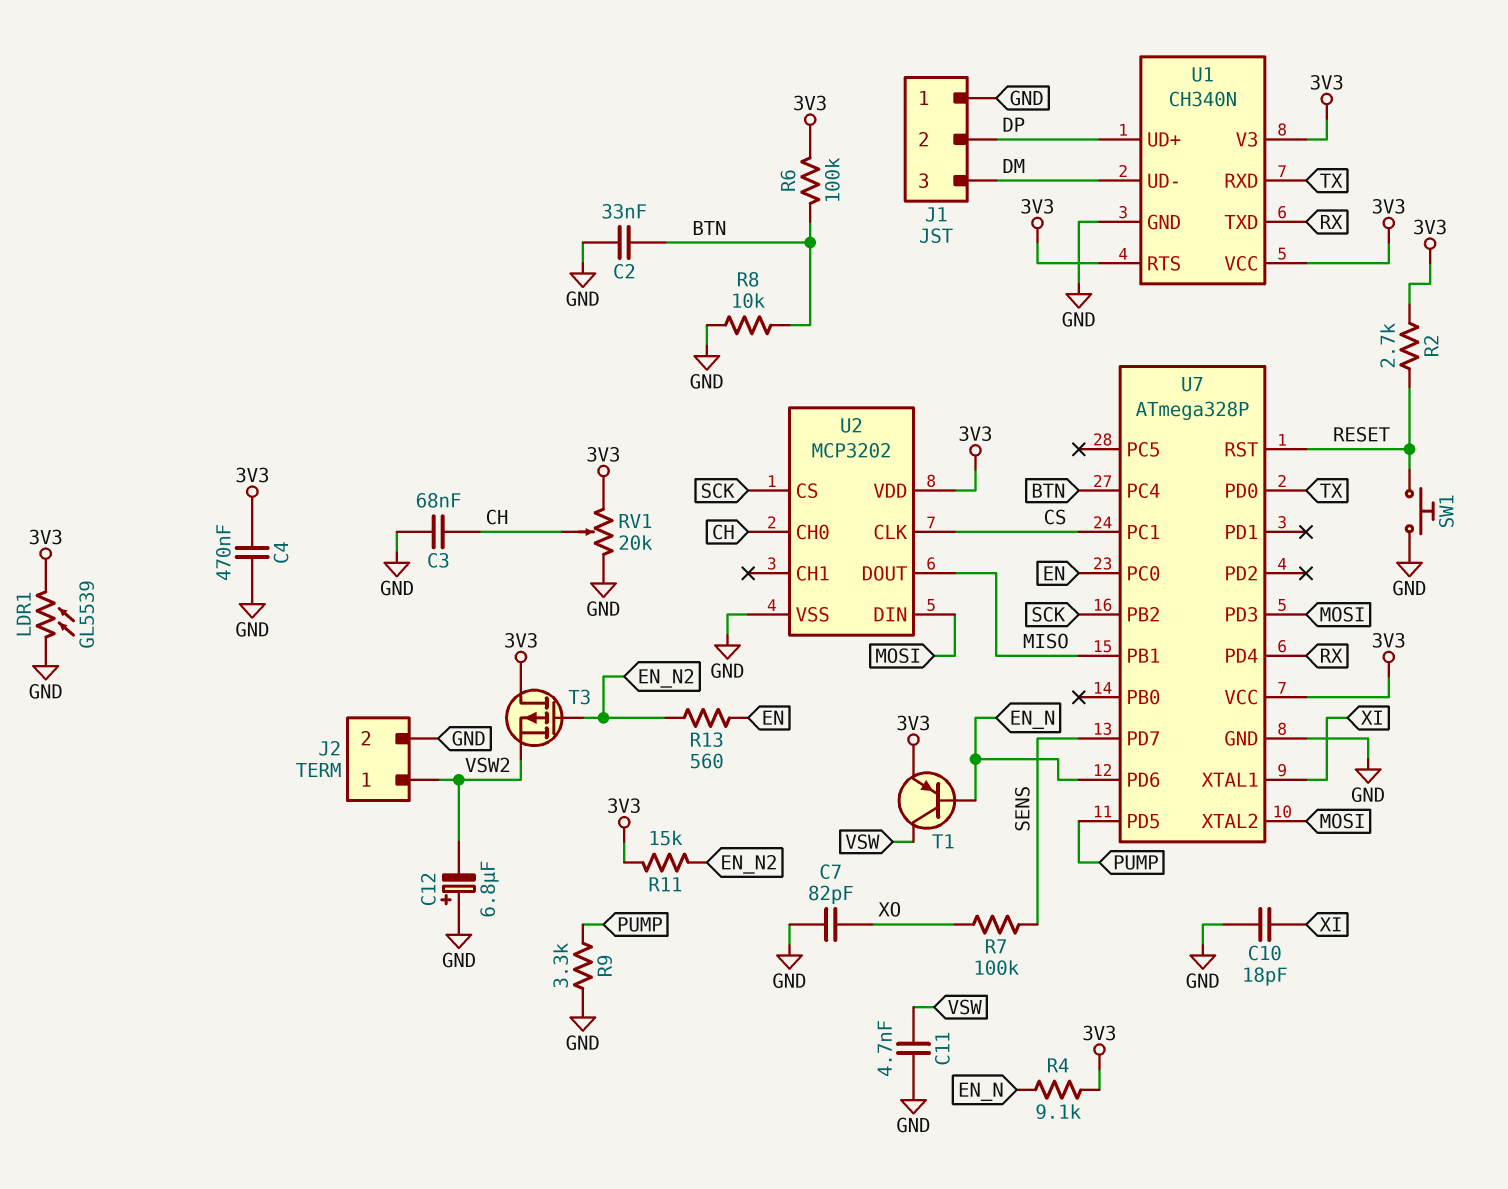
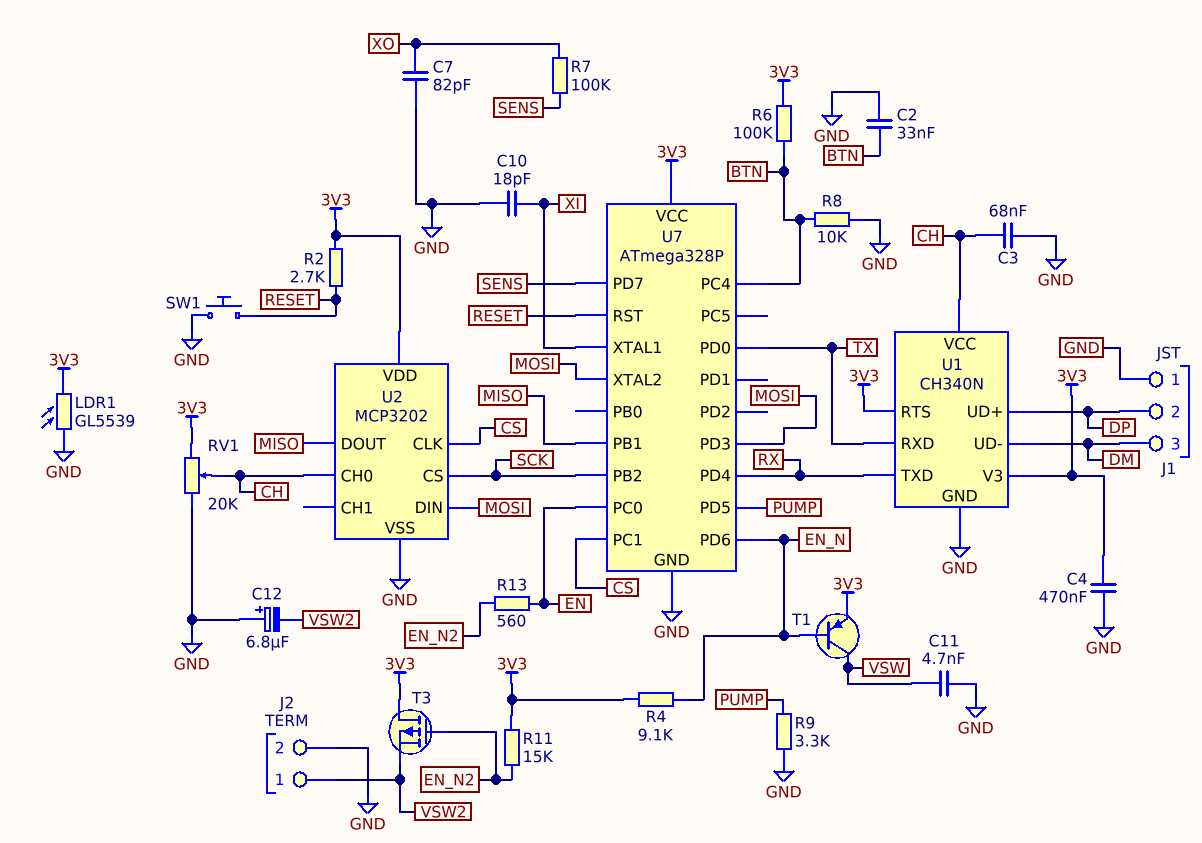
U1 pin VCC: 3V3 -> CH

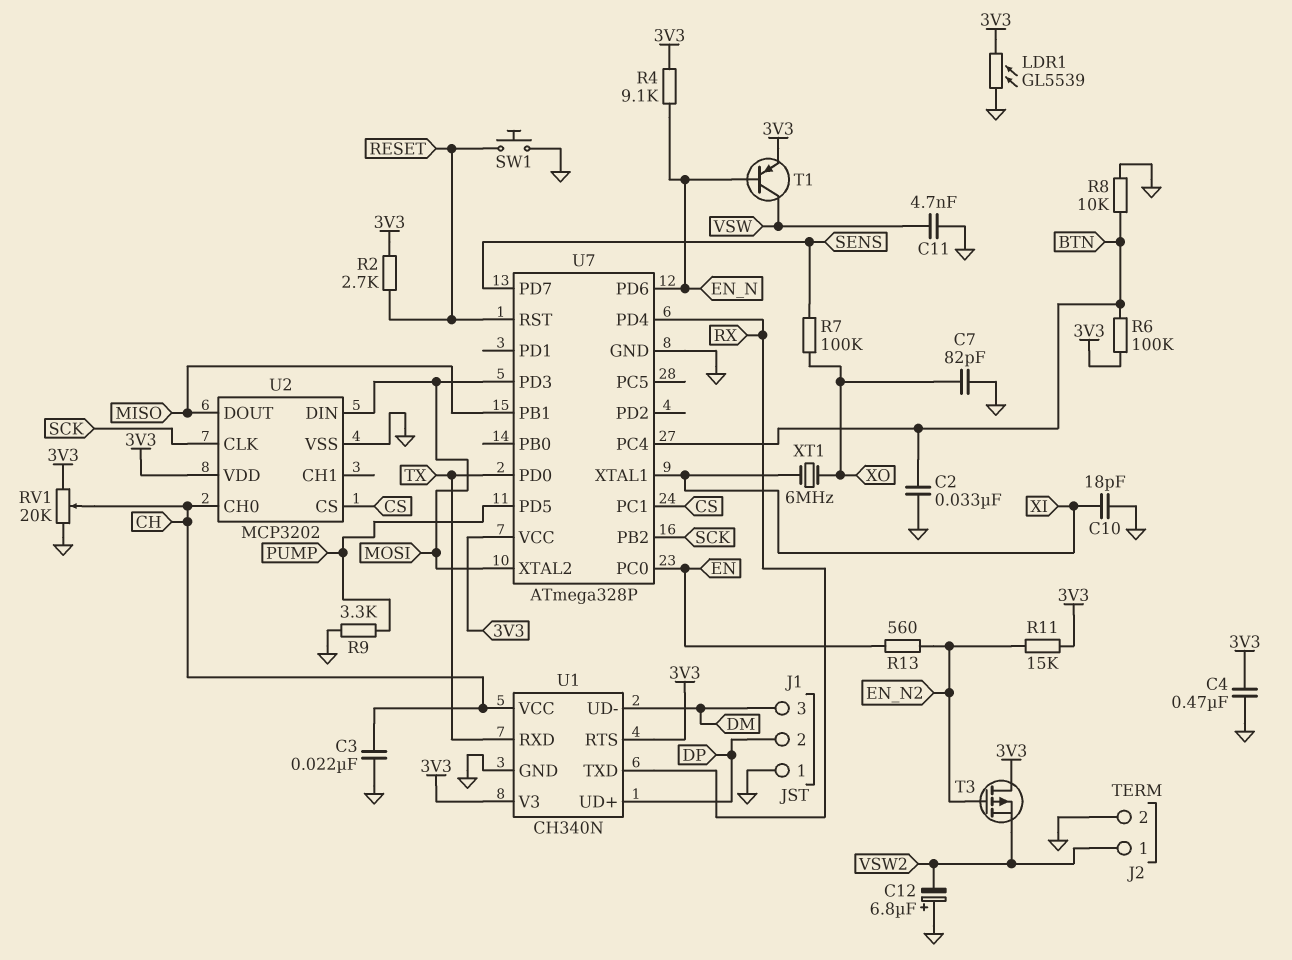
C3: 68nF (CH, GND) -> 22nF (CH, GND)
U2 pin CLK: CS -> SCK
U2 pin CS: SCK -> CS
XT1: none -> 6MHz (XI, XO)

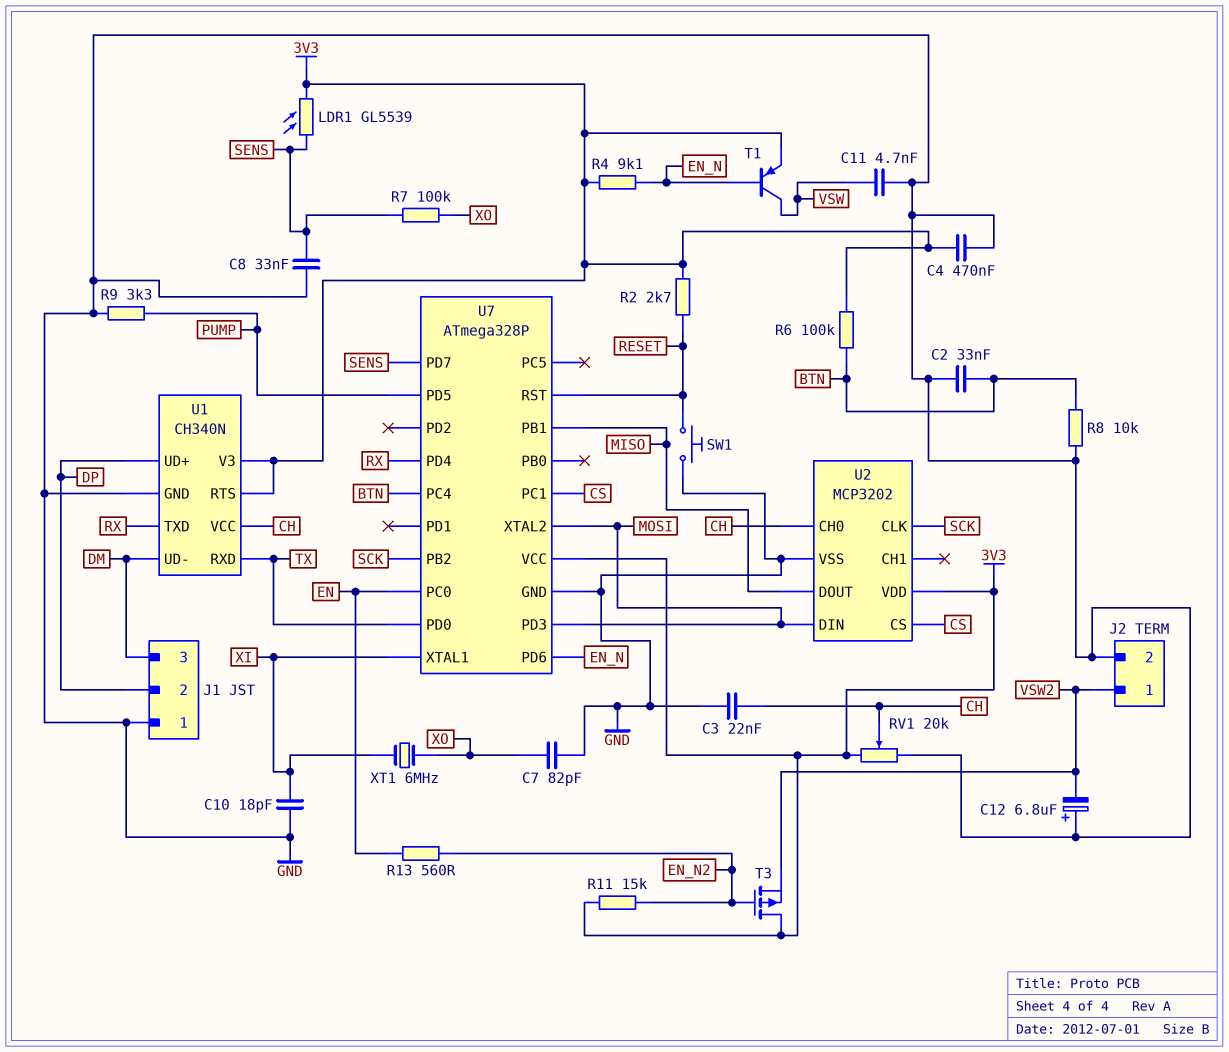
C8: none -> 33nF (GND, SENS)
LDR1: GL5539 (3V3, GND) -> GL5539 (3V3, SENS)

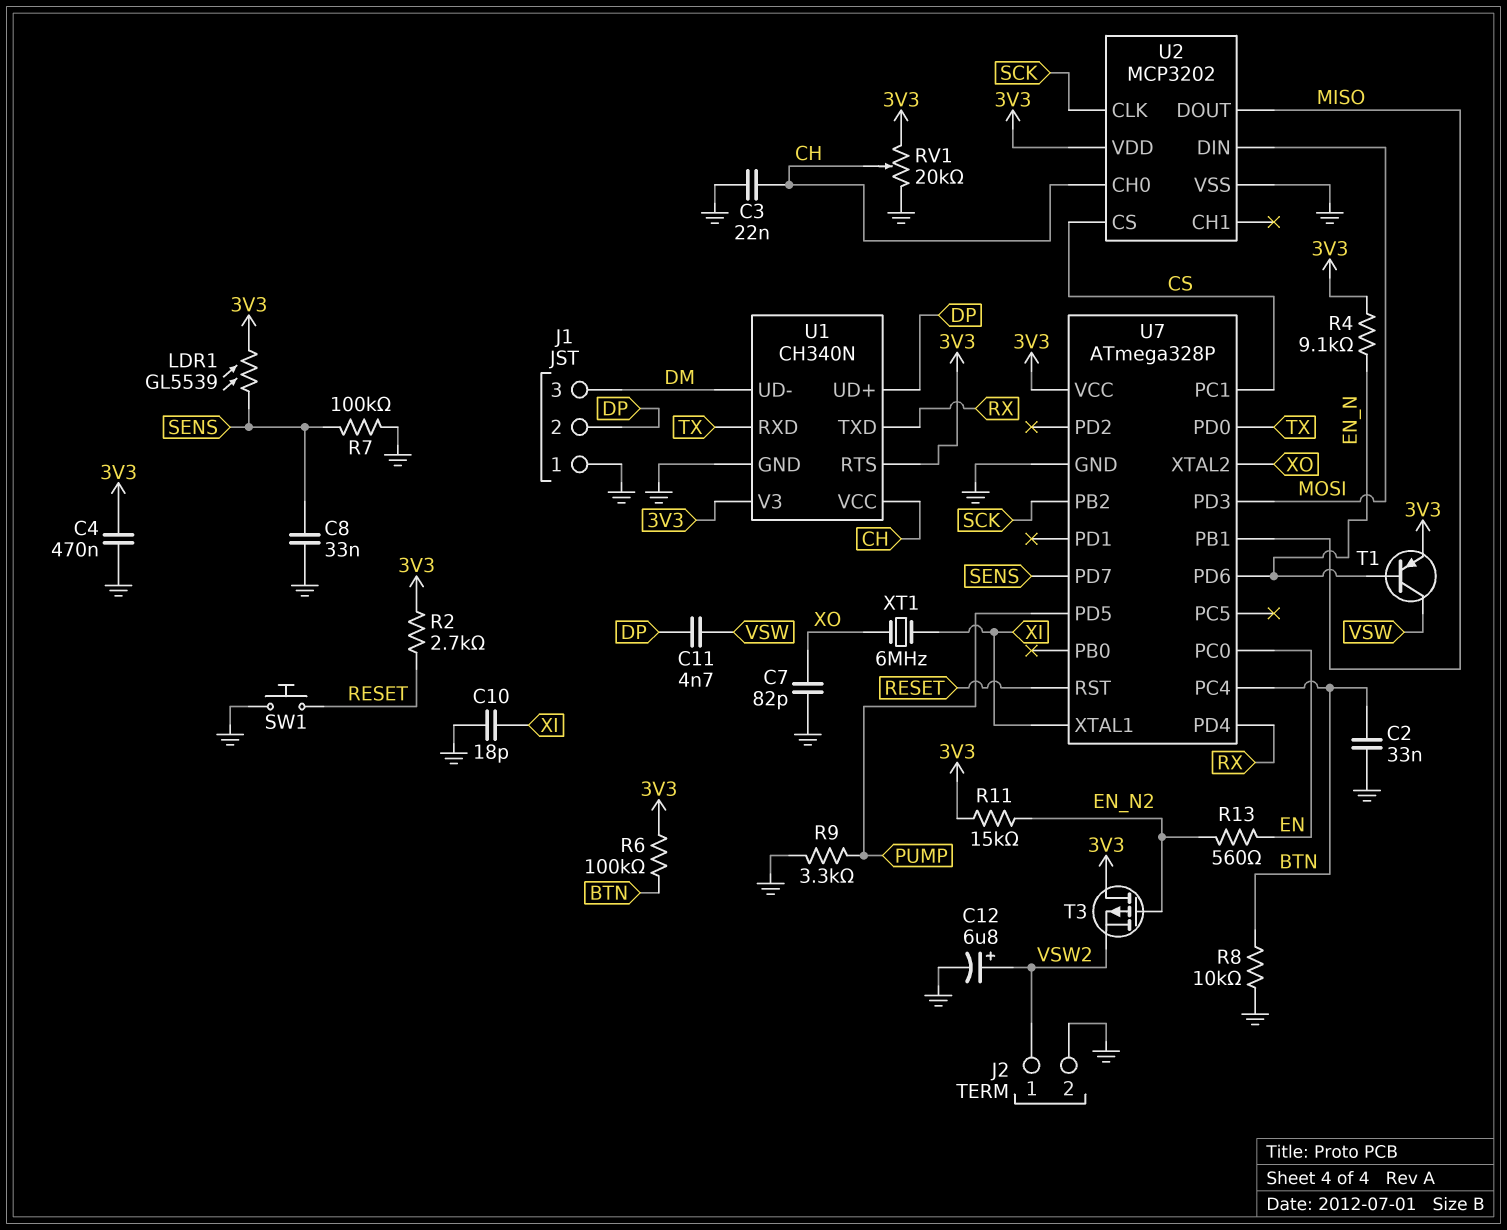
C11: 4.7nF (GND, VSW) -> 4.7nF (DP, VSW)
C12: 6.8uF (plus GND, minus VSW2) -> 6.8uF (plus VSW2, minus GND)
R7: 100k (SENS, XO) -> 100k (GND, SENS)
U7 pin XTAL2: MOSI -> XO

